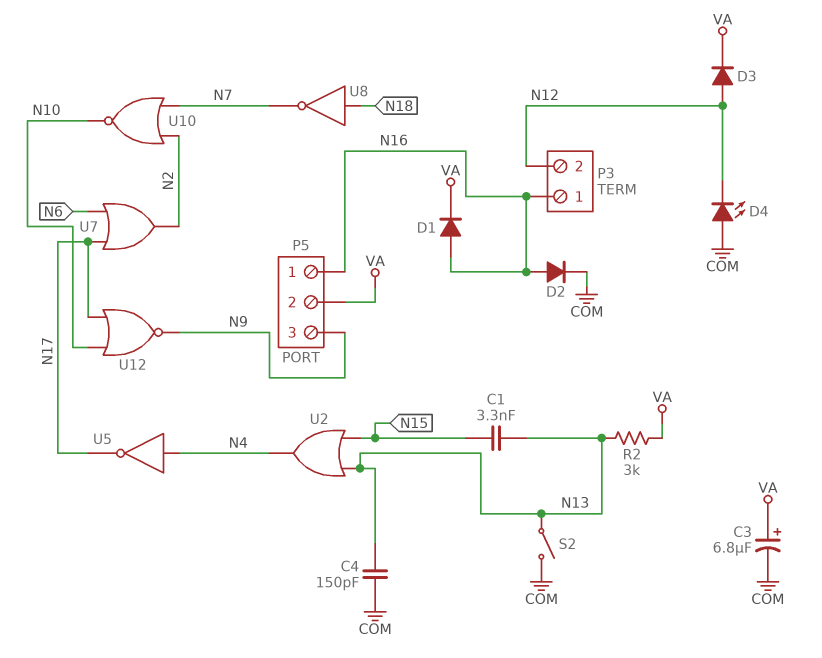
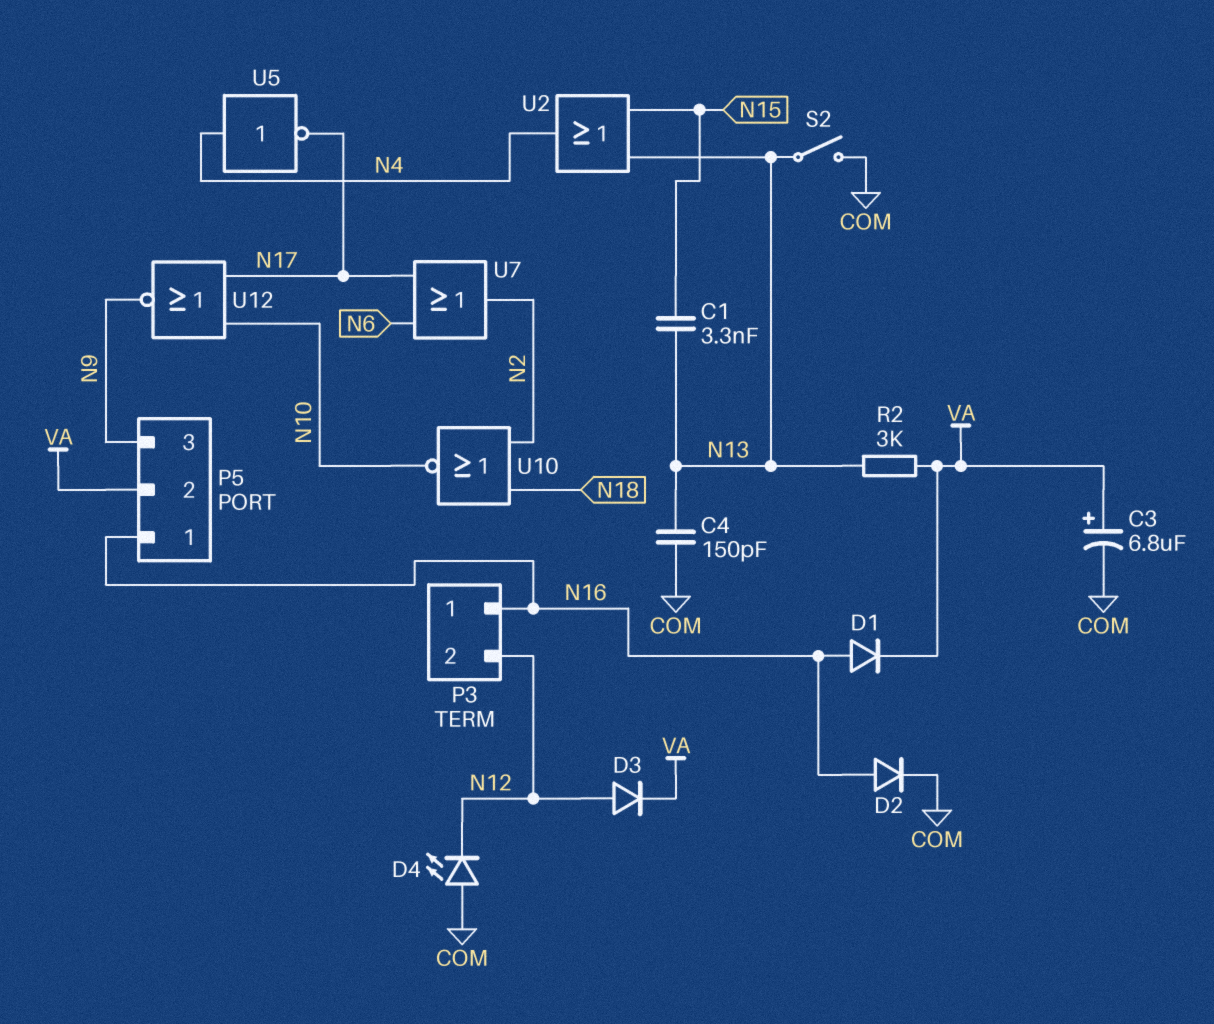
U8: NOT (in N18, out N7) -> none
U10: NOR (in N2, in N7, out N10) -> NOR (in N2, in N18, out N10)

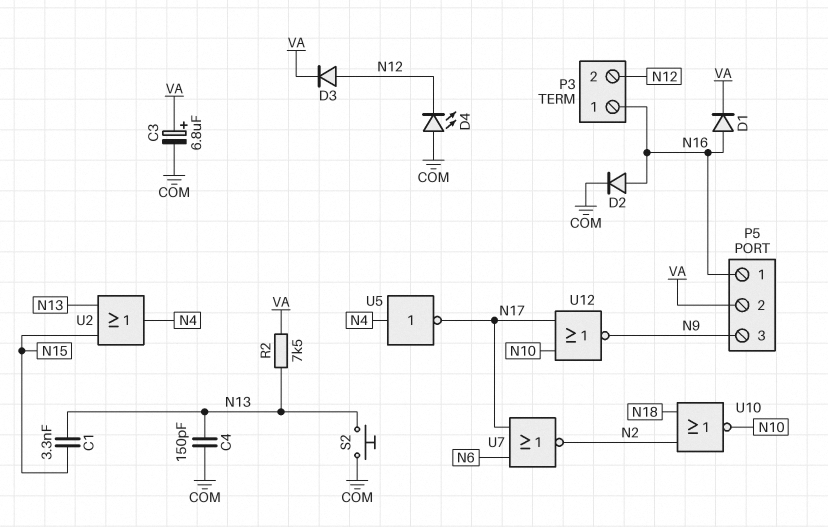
R2: 3k (N13, VA) -> 7.5k (N13, VA)
S2: switch (COM, N13) -> button (COM, N13)
U7: OR (in N6, in N17, out N2) -> NOR (in N6, in N17, out N2)

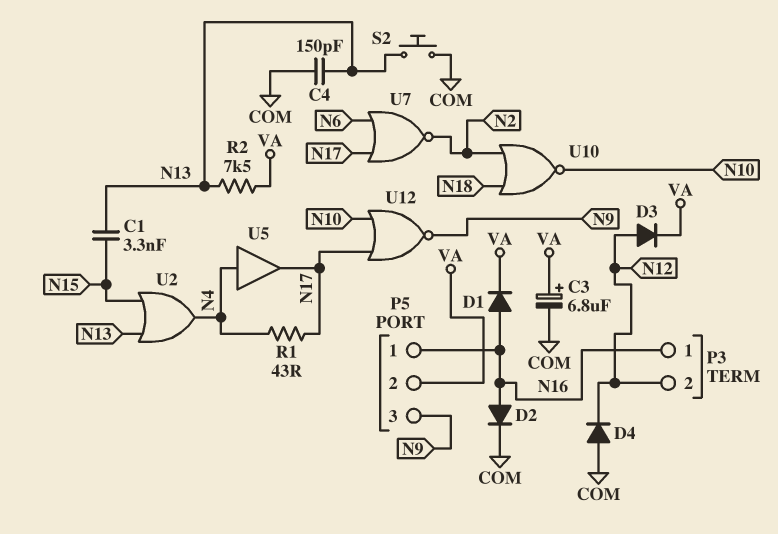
D4: LED (A COM, K N12) -> diode (A COM, K N12)
R1: none -> 43 (N4, N17)
U5: NOT (in N4, out N17) -> buffer (in N4, out N17)

